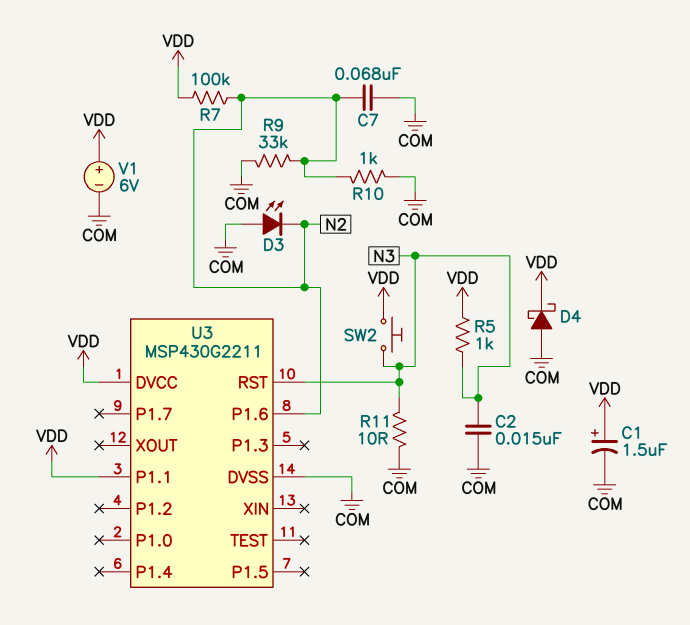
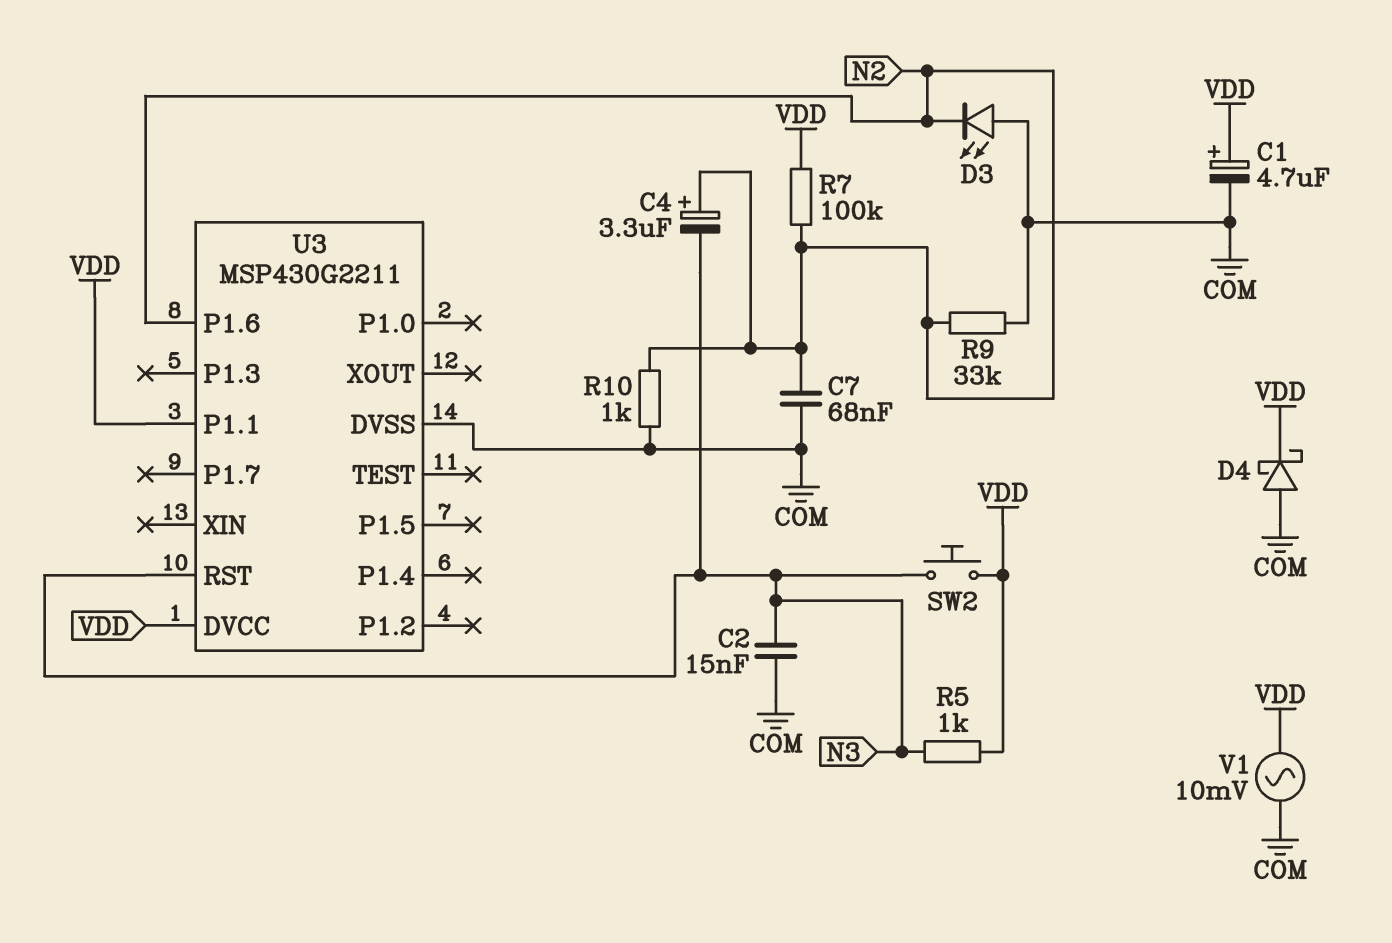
C1: 1.5uF (plus VDD, minus COM) -> 4.7uF (plus VDD, minus COM)
C4: none -> 3.3uF (plus N2, minus N3)
R11: 10 (COM, N3) -> none
V1: 6V (plus VDD, minus COM) -> AC 10mV (COM, VDD)

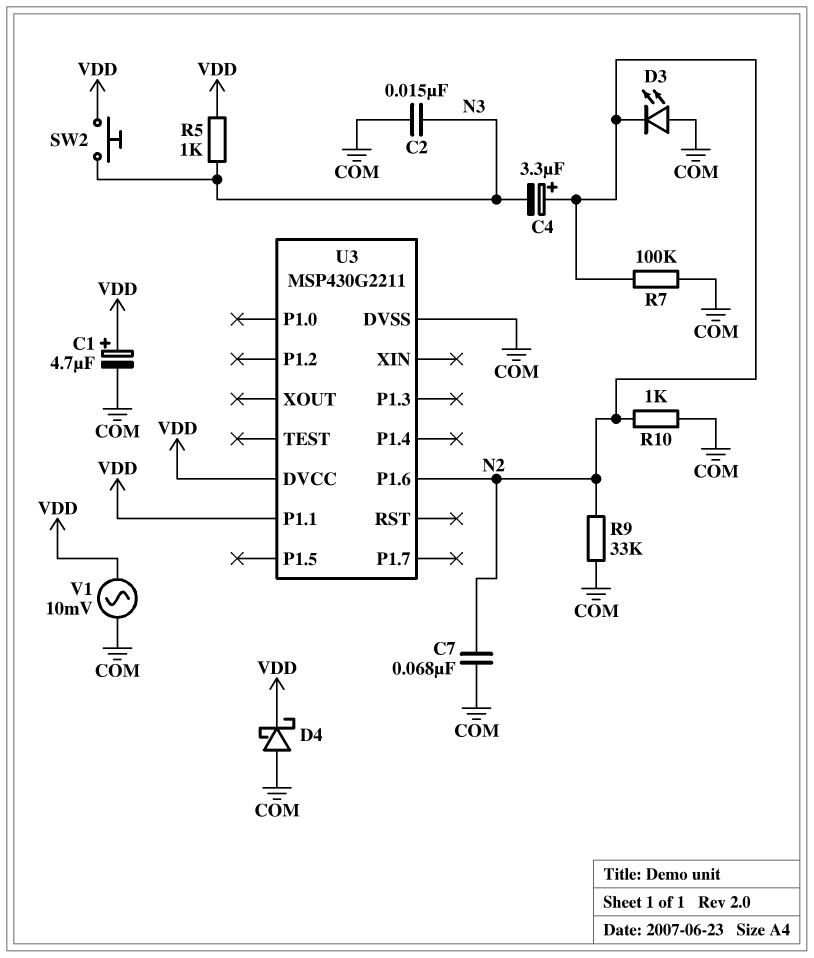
R7: 100k (N2, VDD) -> 100k (COM, N2)
U3 pin RST: N3 -> none

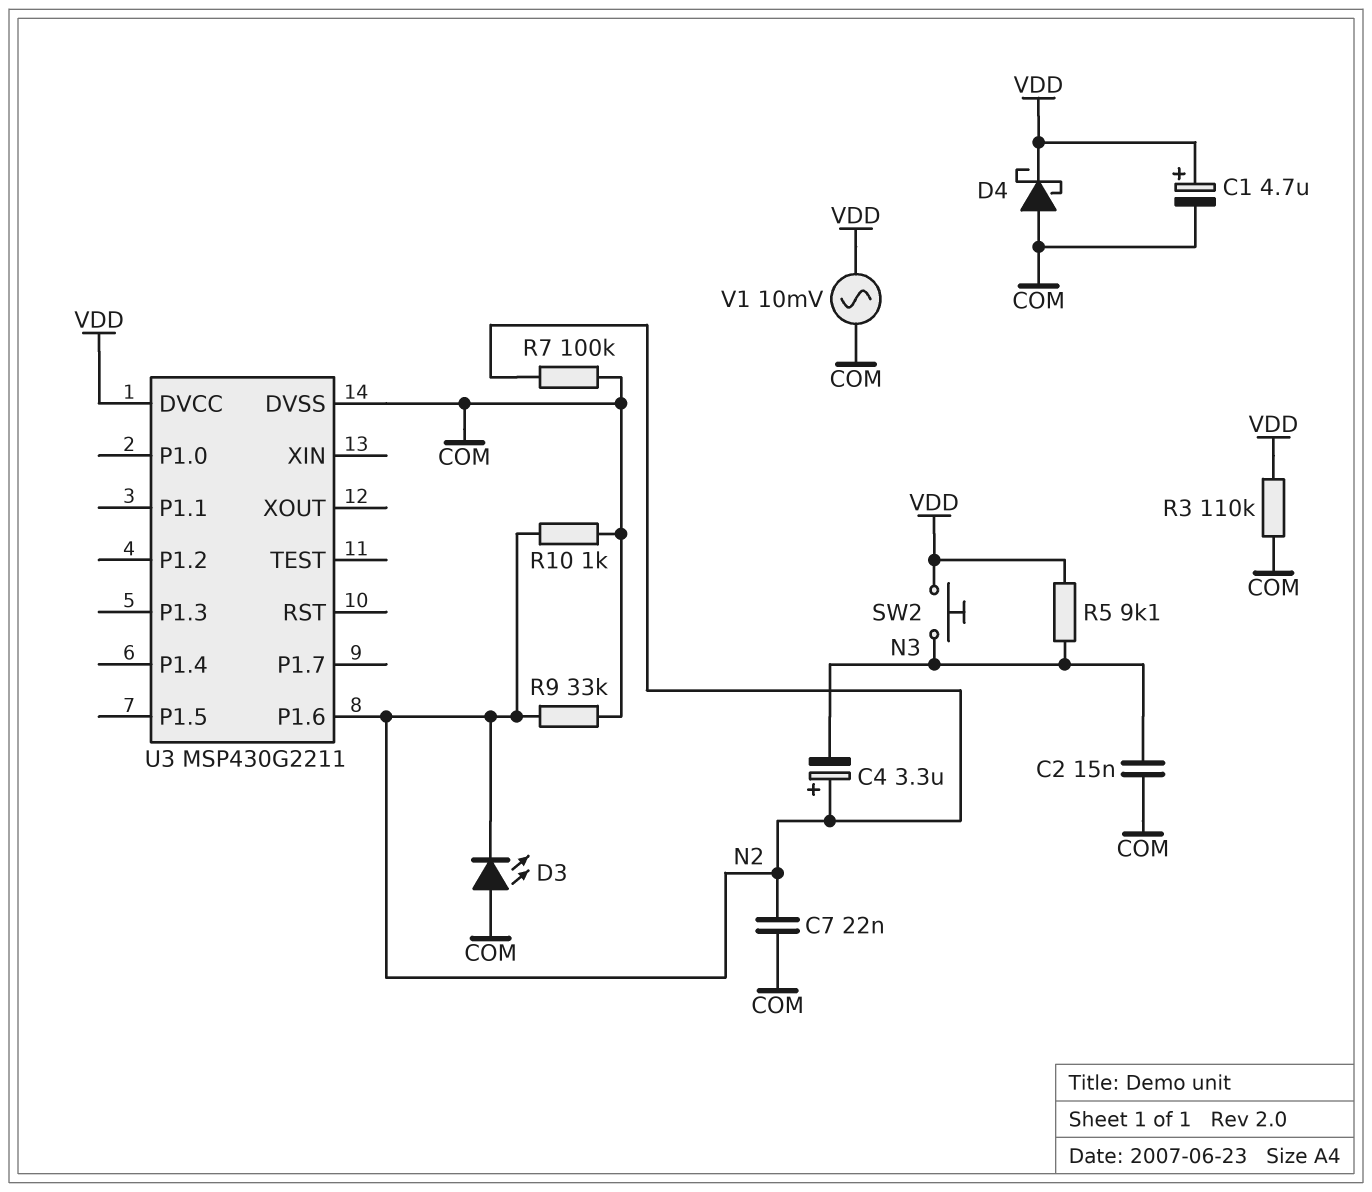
C7: 68nF (COM, N2) -> 22nF (COM, N2)
R3: none -> 110k (COM, VDD)
R5: 1k (N3, VDD) -> 9.1k (N3, VDD)
U3 pin P1.1: VDD -> none

